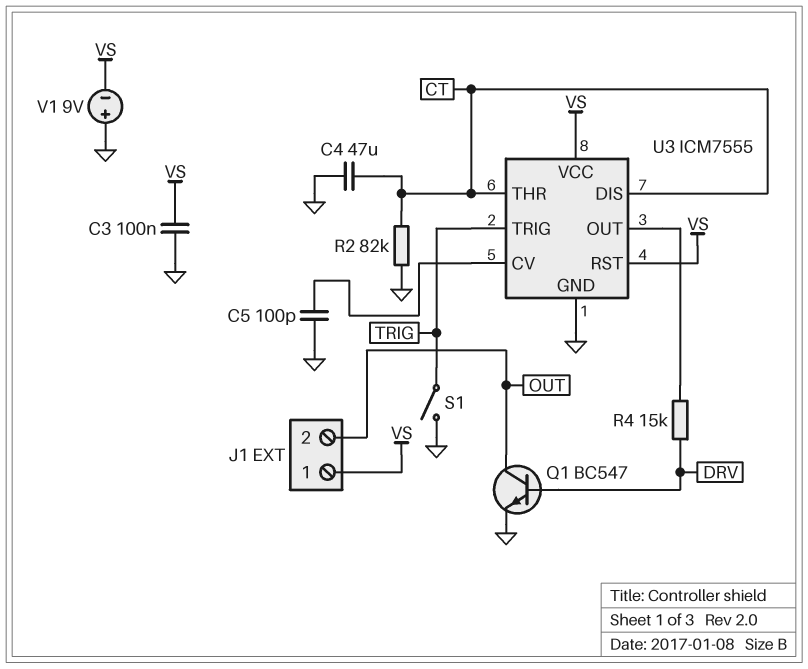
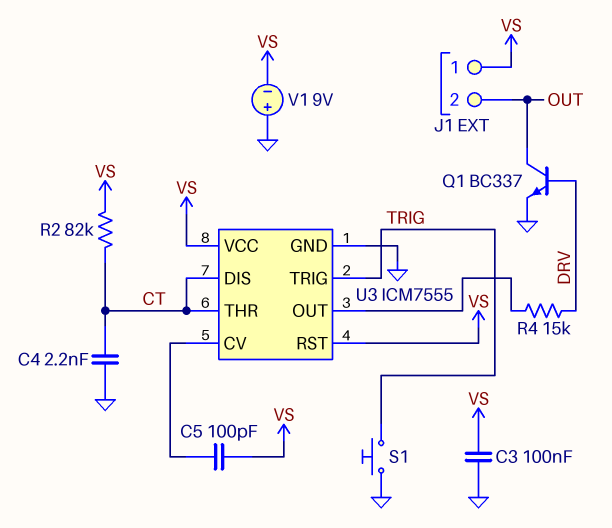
C4: 47uF (CT, GND) -> 2.2nF (CT, GND)
C5: 100pF (GND, U3/CV) -> 100pF (U3/CV, VS)
Q1: NPN BC547 (B DRV, C OUT, E GND) -> NPN BC337 (B DRV, C OUT, E GND)
R2: 82k (CT, GND) -> 82k (CT, VS)
S1: switch (GND, TRIG) -> button (GND, TRIG)

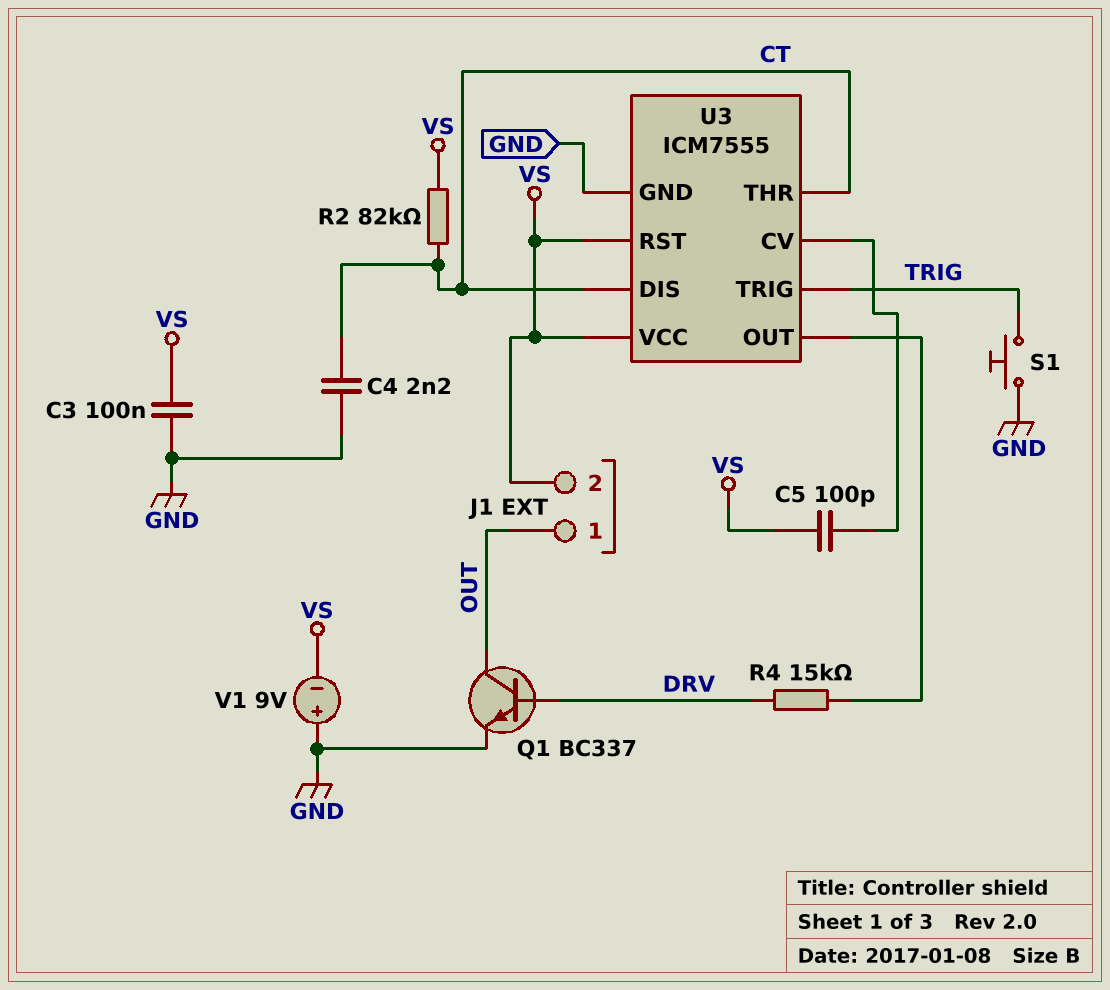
J1 pin 1: VS -> OUT
J1 pin 2: OUT -> VS

